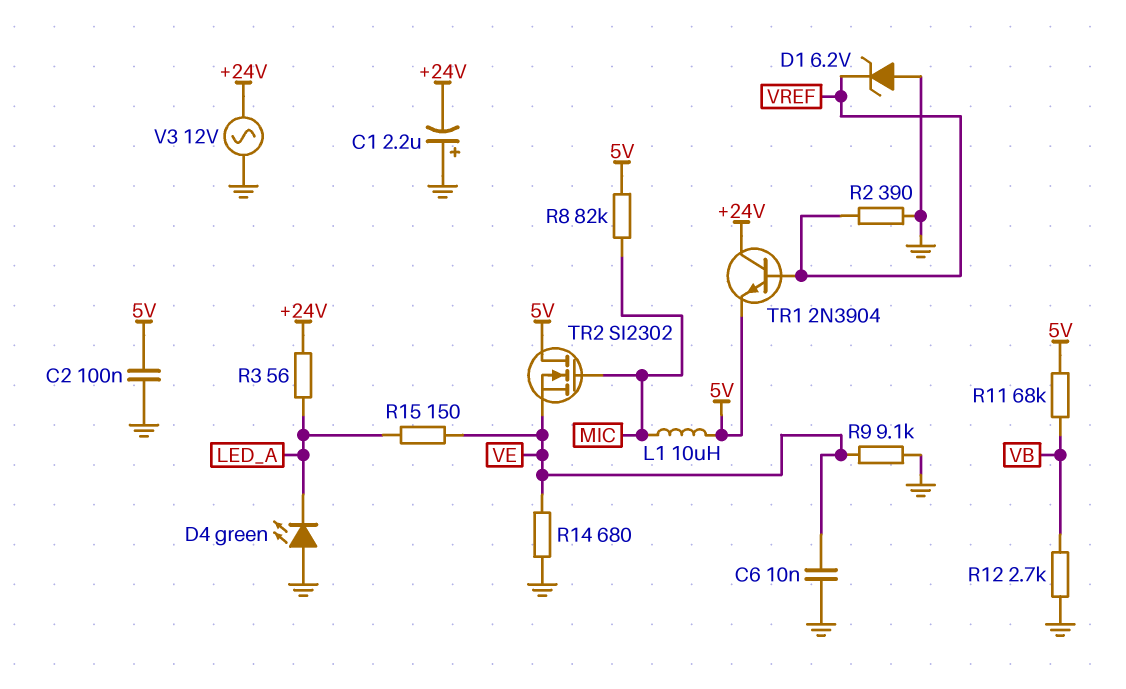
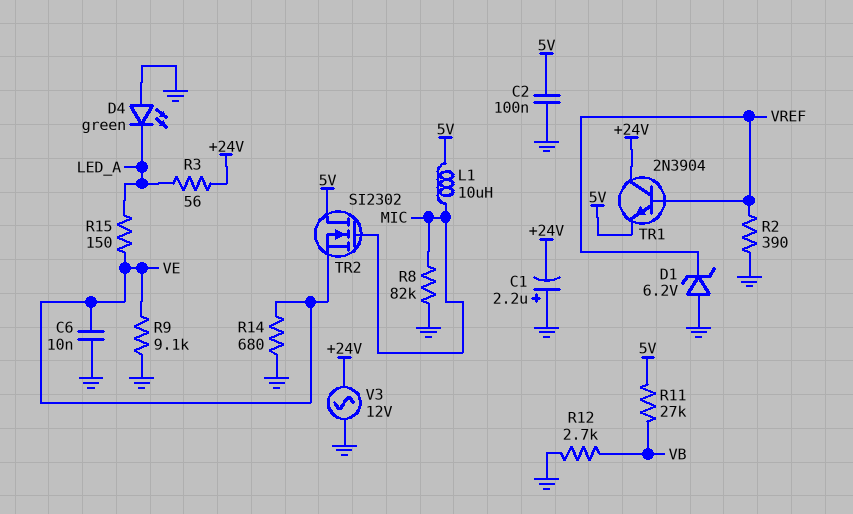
R8: 82k (5V, MIC) -> 82k (GND, MIC)
R11: 68k (5V, VB) -> 27k (5V, VB)

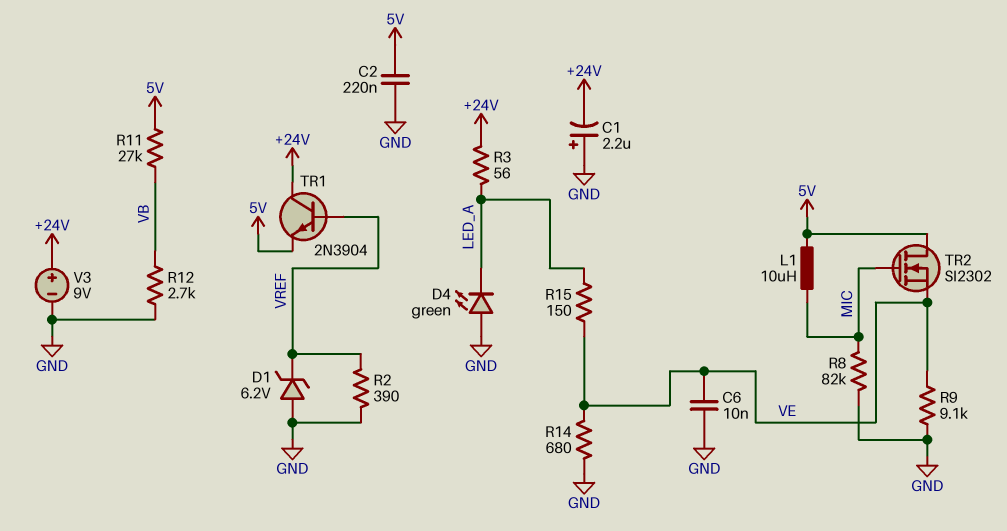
C2: 100nF (5V, GND) -> 220nF (5V, GND)
V3: AC 12V (+24V, GND) -> 9V (plus +24V, minus GND)

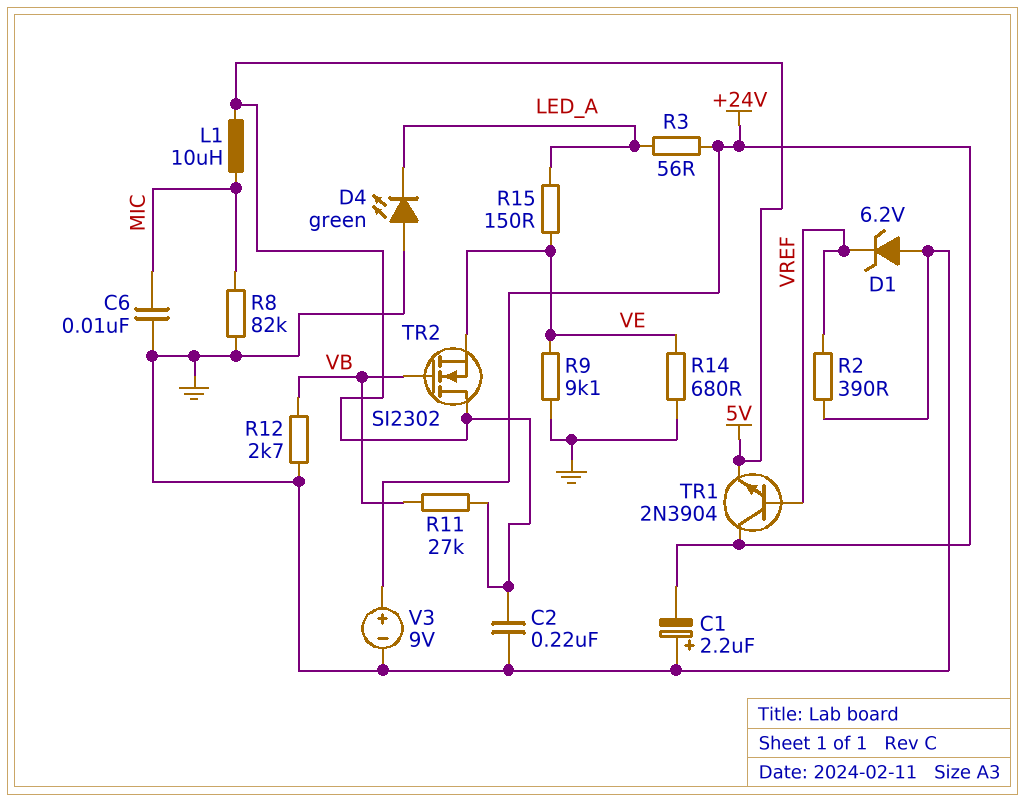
C6: 10nF (GND, VE) -> 10nF (GND, MIC)
TR2: NMOS SI2302 (G MIC, D 5V, S VE) -> NMOS SI2302 (G VB, D 5V, S VE)

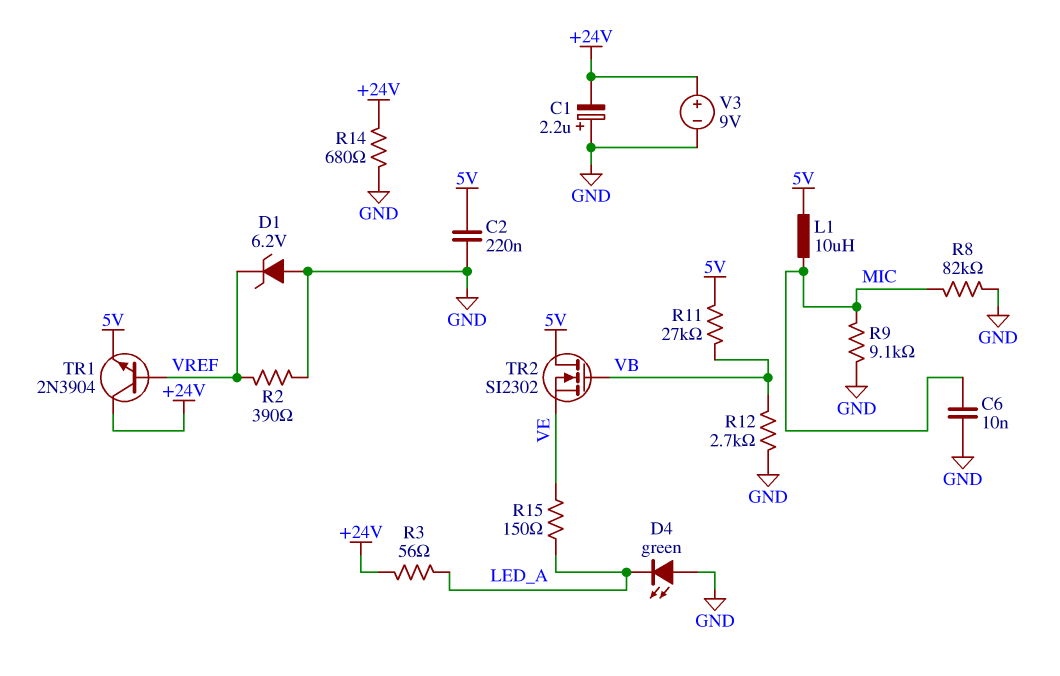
R9: 9.1k (GND, VE) -> 9.1k (GND, MIC)
R14: 680 (GND, VE) -> 680 (+24V, GND)

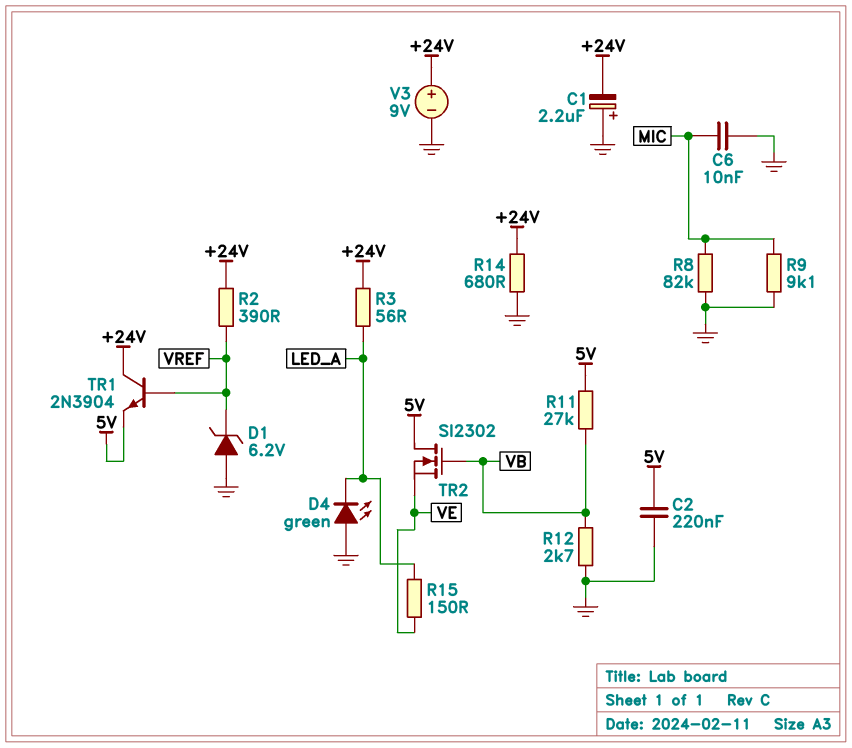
L1: 10uH (5V, MIC) -> none
R2: 390 (GND, VREF) -> 390 (+24V, VREF)

